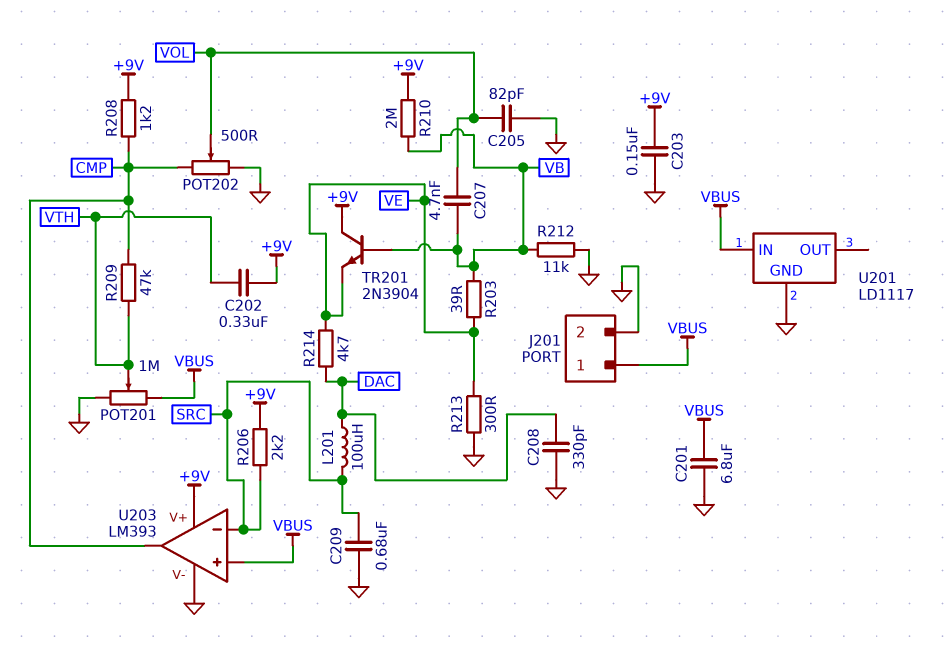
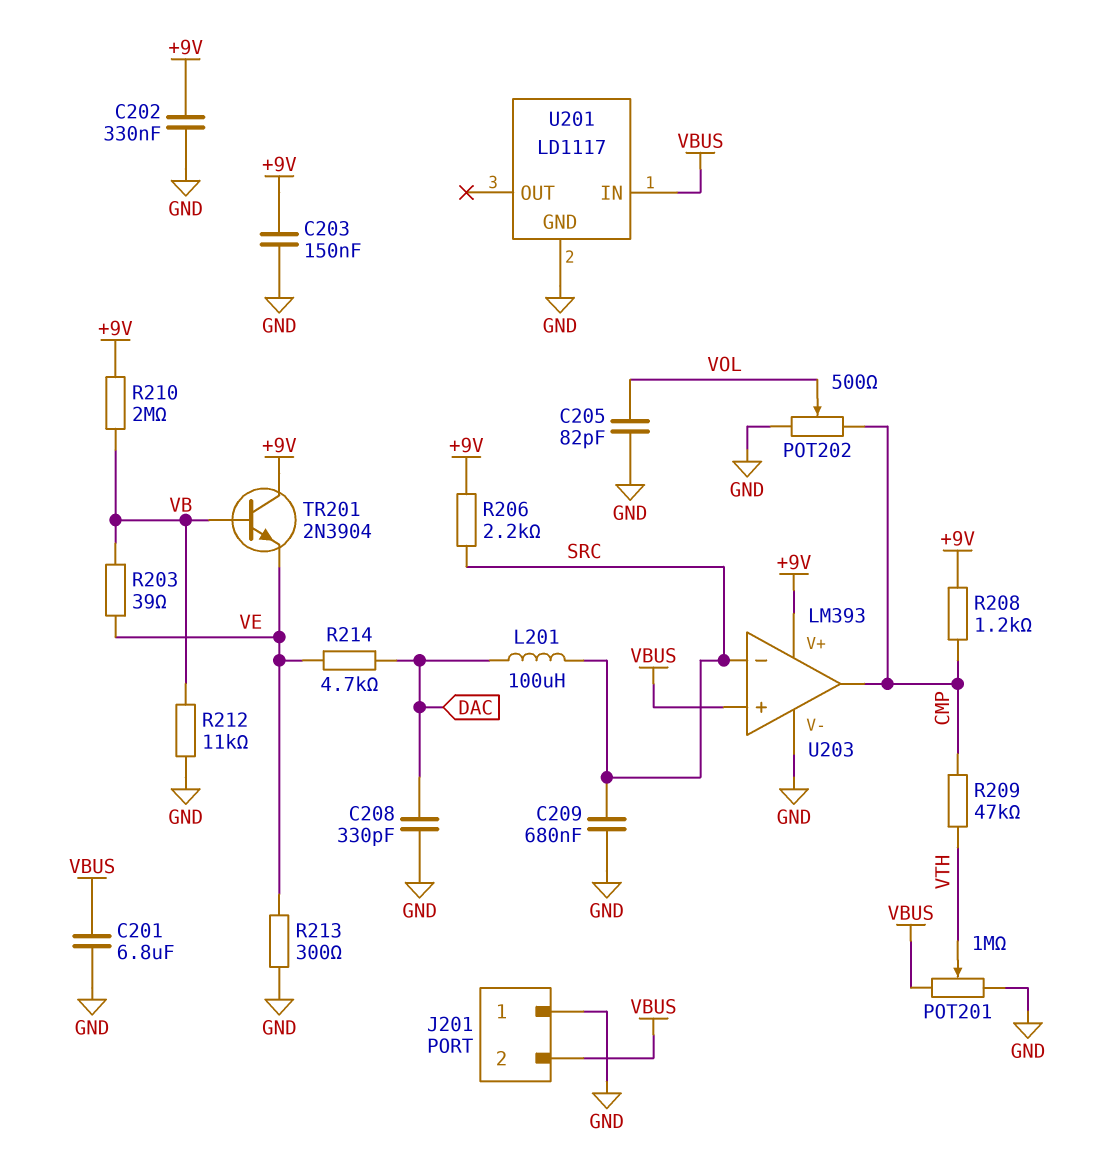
C202: 330nF (+9V, VTH) -> 330nF (+9V, GND)
C207: 4.7nF (VB, VOL) -> none
J201 pin 1: VBUS -> GND
J201 pin 2: GND -> VBUS

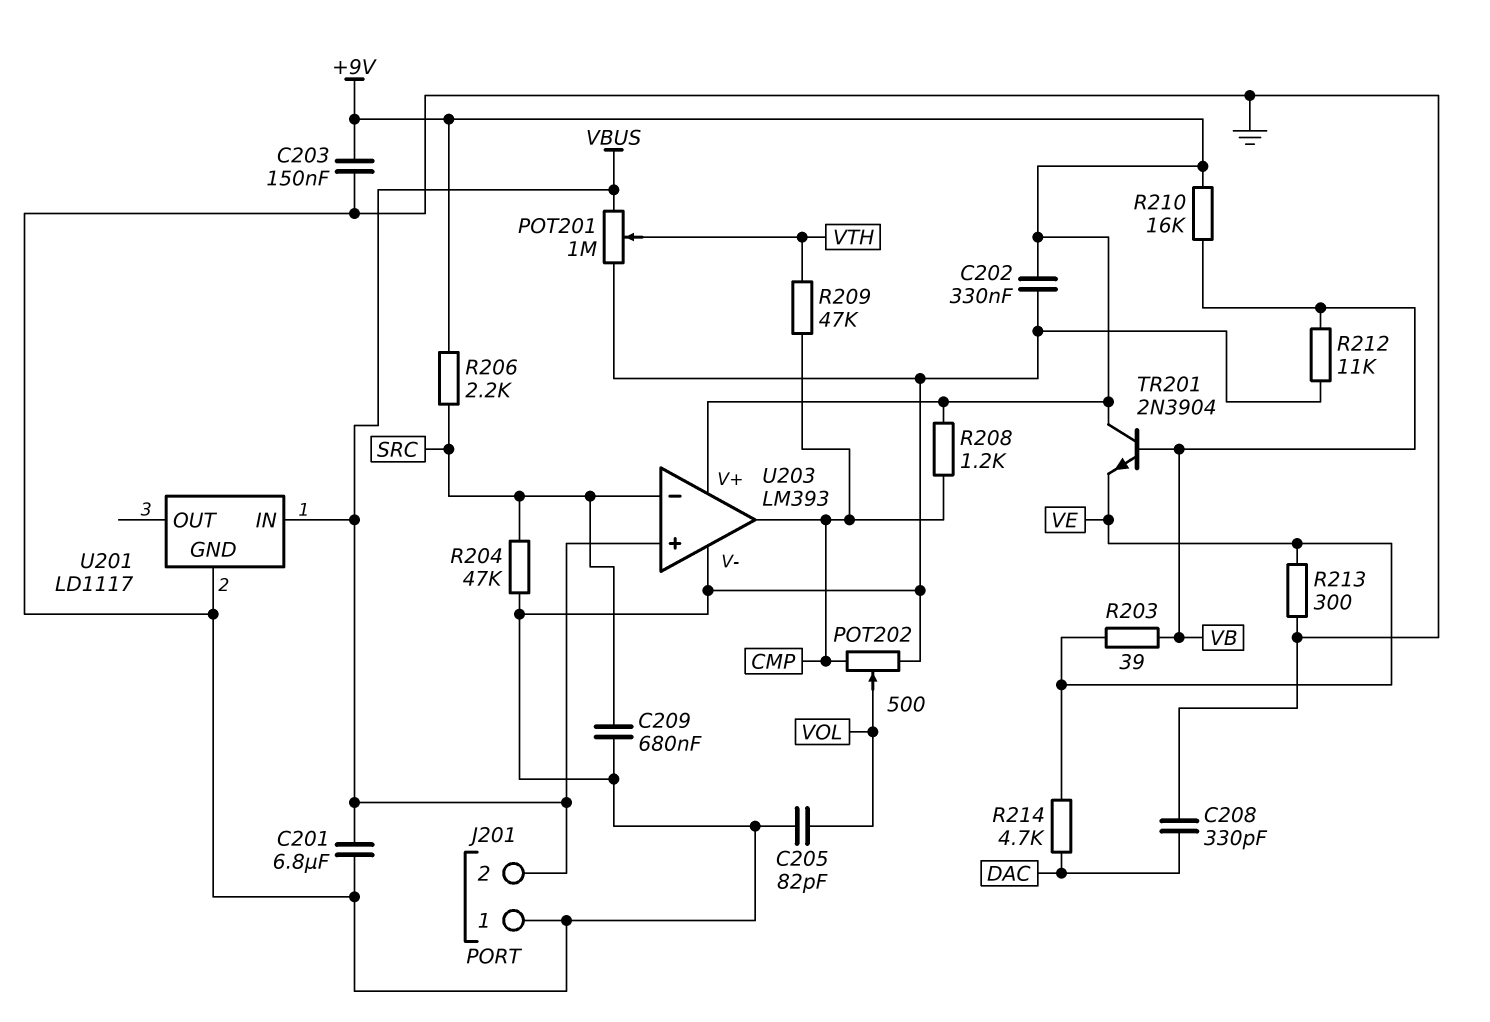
L201: 100uH (DAC, SRC) -> none
R204: none -> 47k (GND, SRC)
R210: 2M (+9V, VB) -> 16k (+9V, VB)

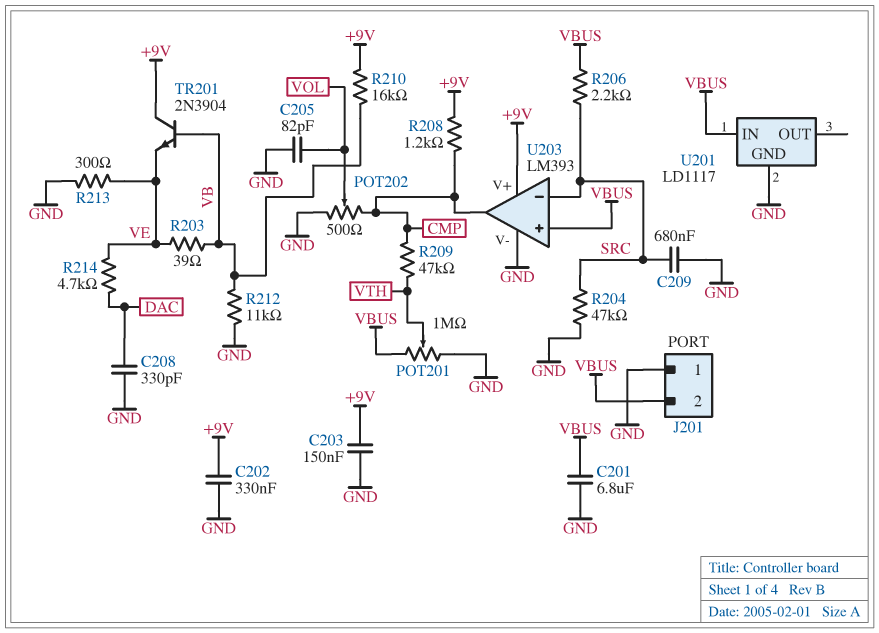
R206: 2.2k (+9V, SRC) -> 2.2k (SRC, VBUS)

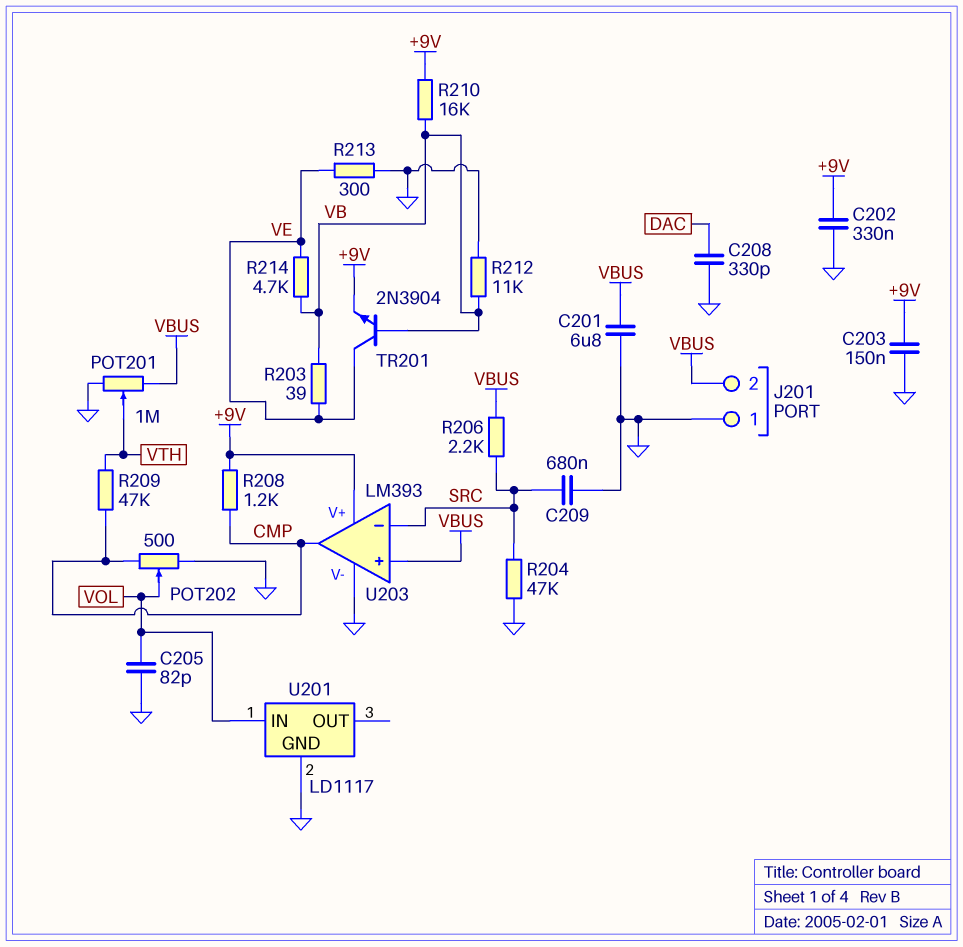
R214: 4.7k (DAC, VE) -> 4.7k (VB, VE)
TR201: NPN 2N3904 (B VB, C +9V, E VE) -> NPN 2N3904 (B VB, C VE, E +9V)
U201 pin IN: VBUS -> VOL

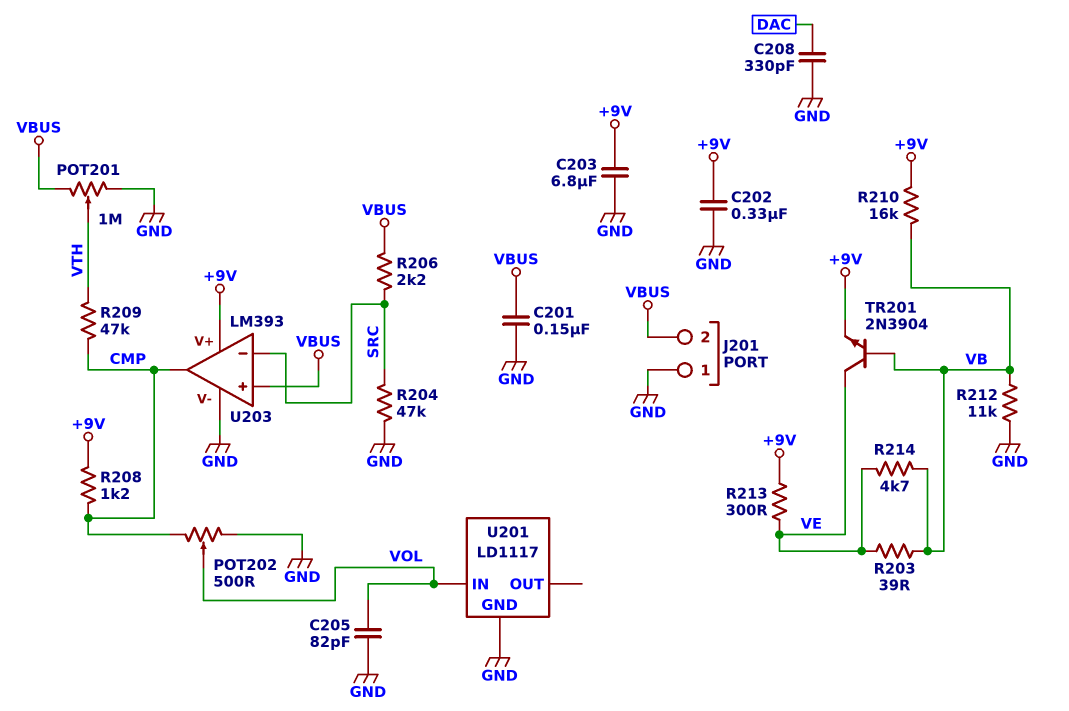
C201: 6.8uF (GND, VBUS) -> 150nF (GND, VBUS)
C203: 150nF (+9V, GND) -> 6.8uF (+9V, GND)
C209: 680nF (GND, SRC) -> none
R213: 300 (GND, VE) -> 300 (+9V, VE)

